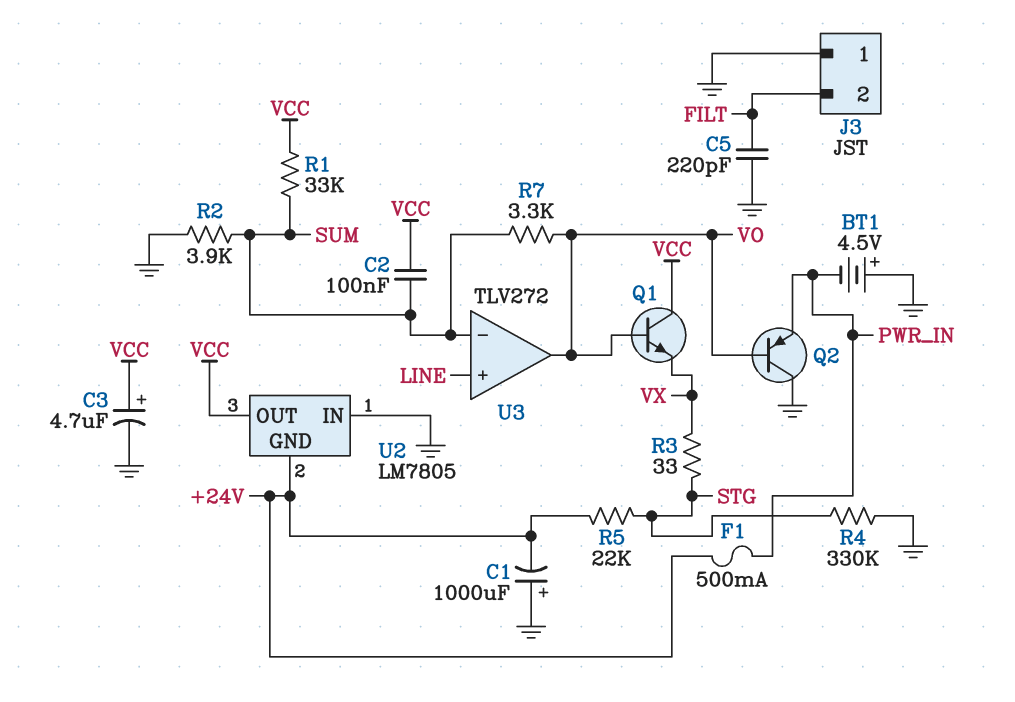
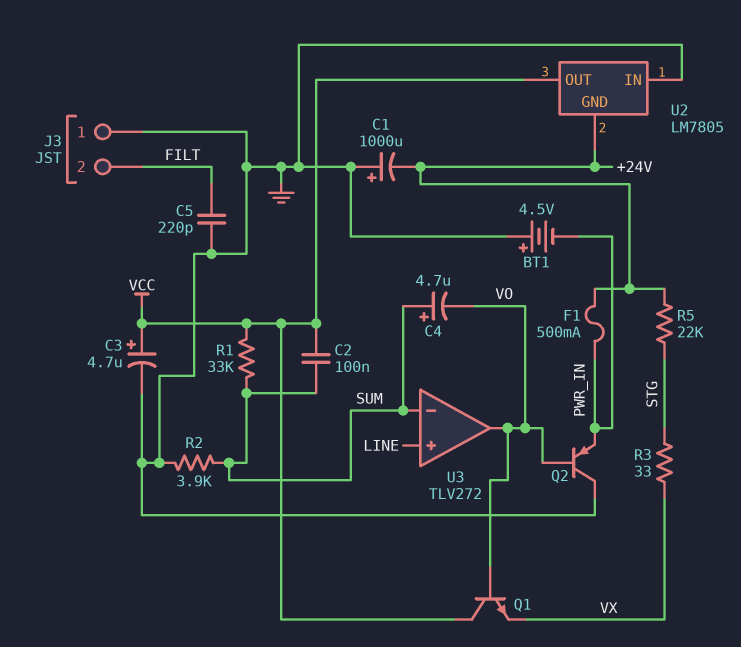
C4: none -> 4.7uF (plus SUM, minus VO)
R4: 330k (GND, STG) -> none
R7: 3.3k (SUM, VO) -> none

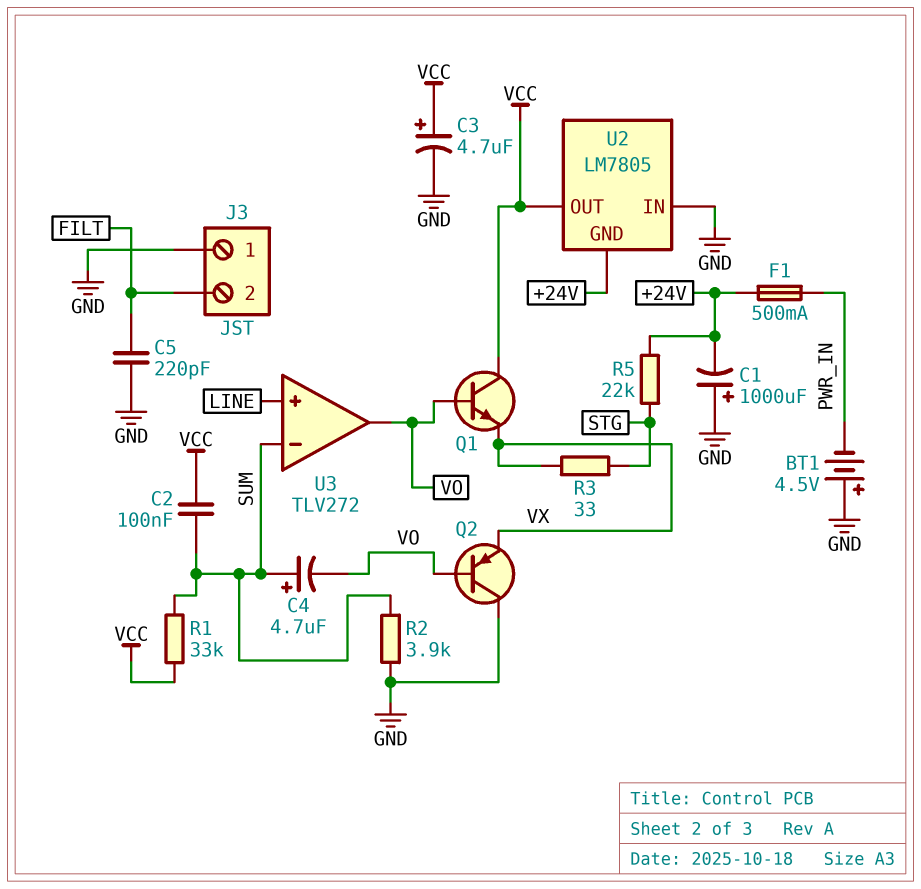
Q2: PNP (B VO, C GND, E PWR_IN) -> PNP (B VO, C GND, E VX)

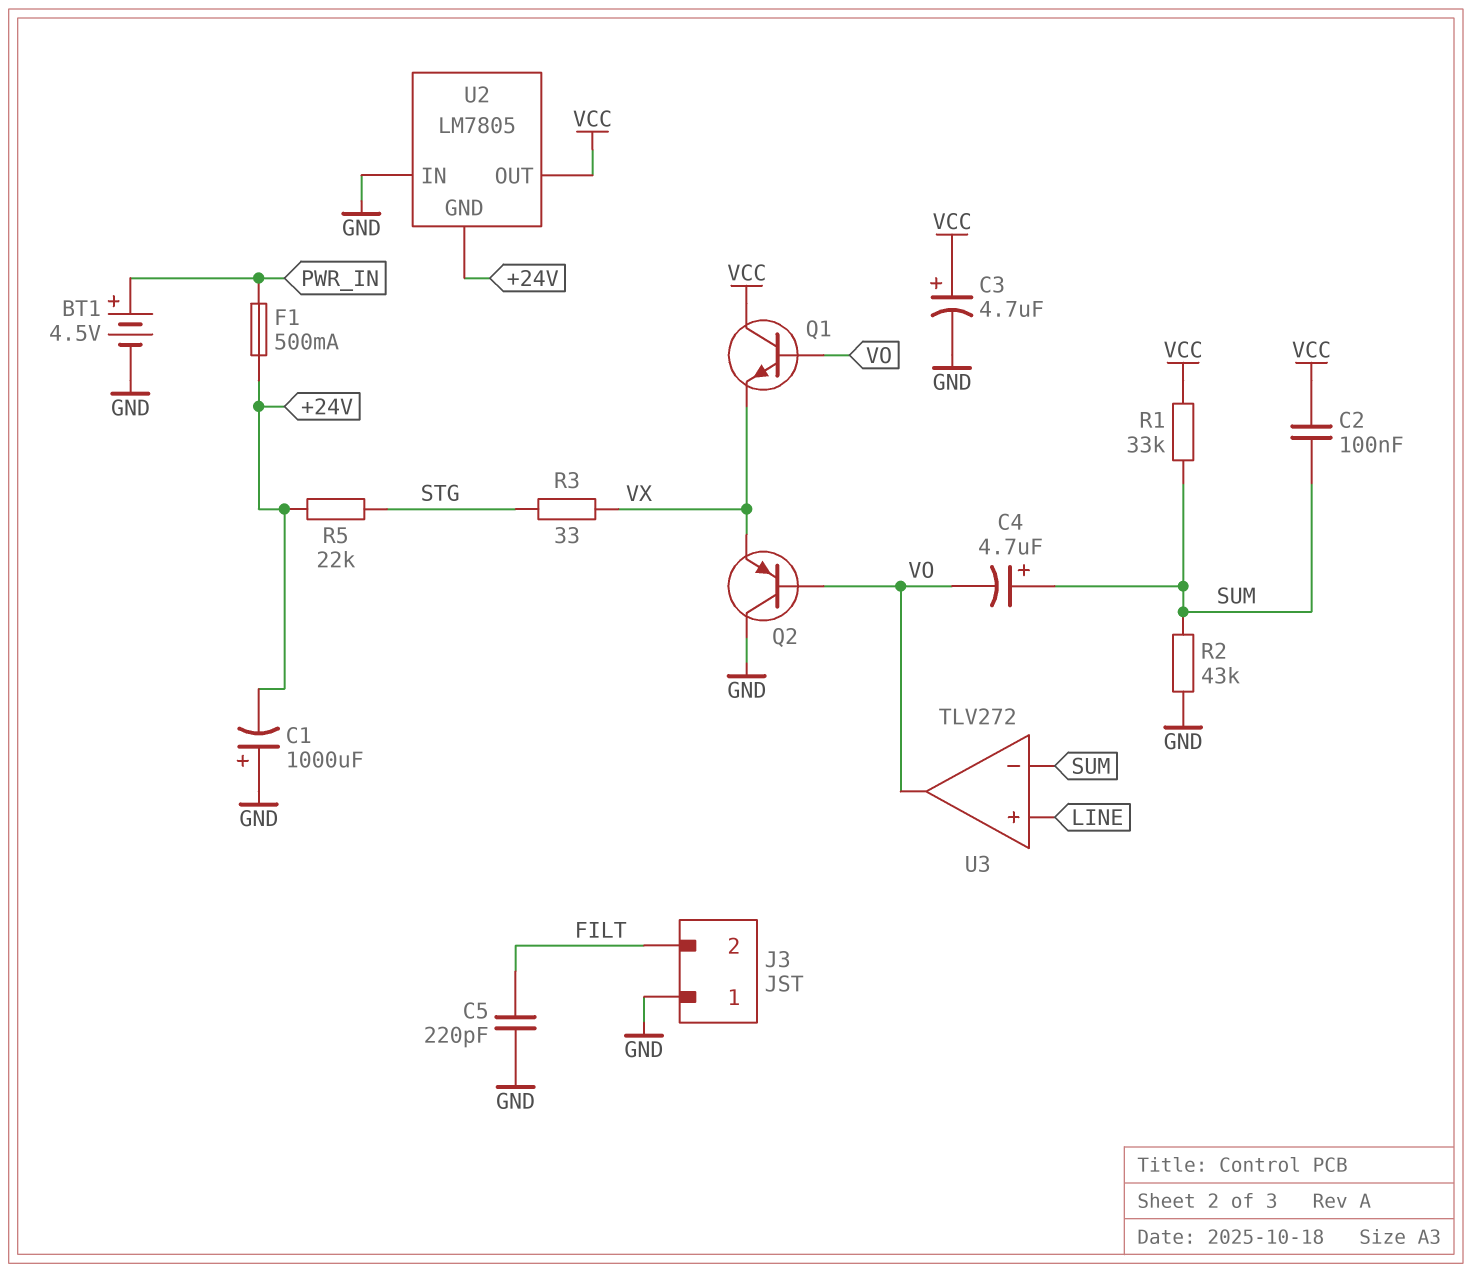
BT1: 4.5V (plus GND, minus PWR_IN) -> 4.5V (plus PWR_IN, minus GND)
R2: 3.9k (GND, SUM) -> 43k (GND, SUM)

